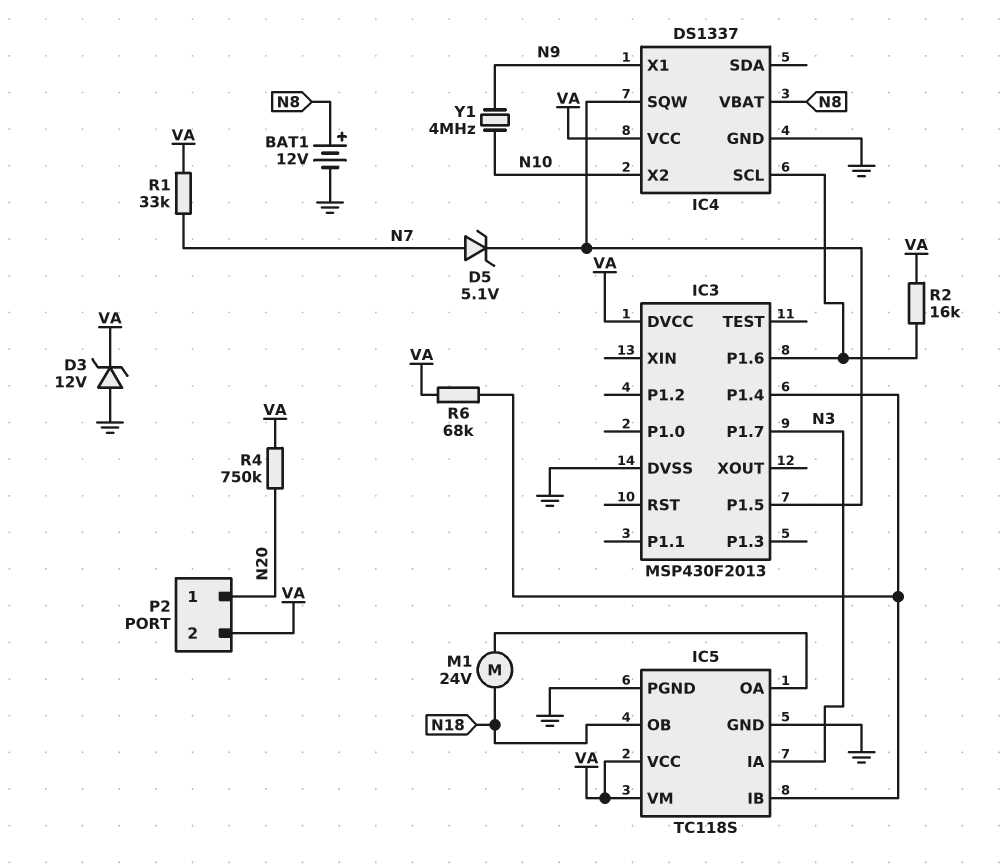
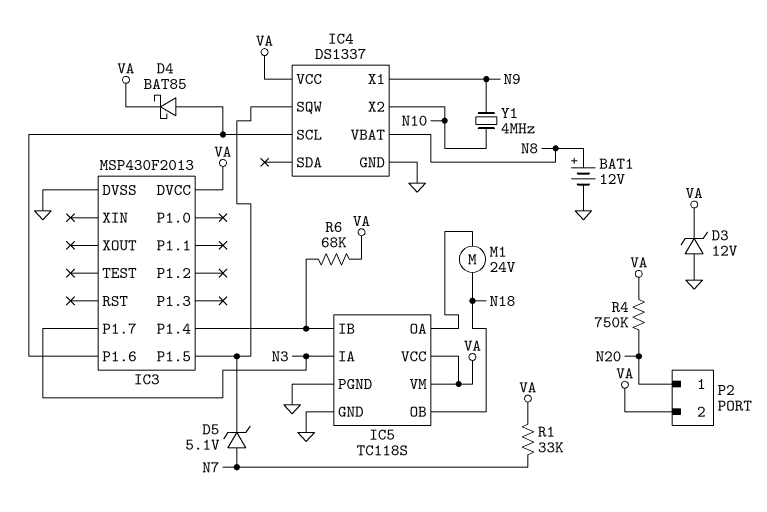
D4: none -> schottky BAT85 (A IC3/P1.6, K VA)
R2: 16k (IC3/P1.6, VA) -> none

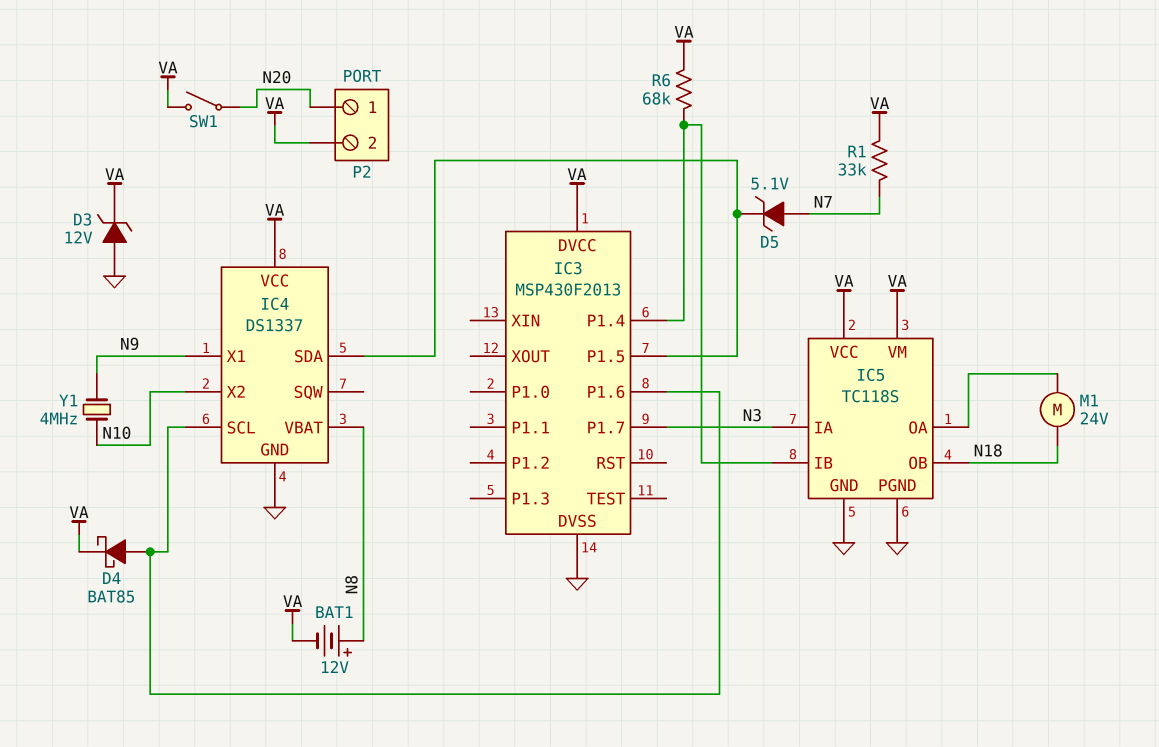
BAT1: 12V (plus N8, minus GND) -> 12V (plus N8, minus VA)
IC4 pin SDA: none -> IC3/P1.5
IC4 pin SQW: IC3/P1.5 -> none
R4: 750k (N20, VA) -> none
SW1: none -> switch (N20, VA)

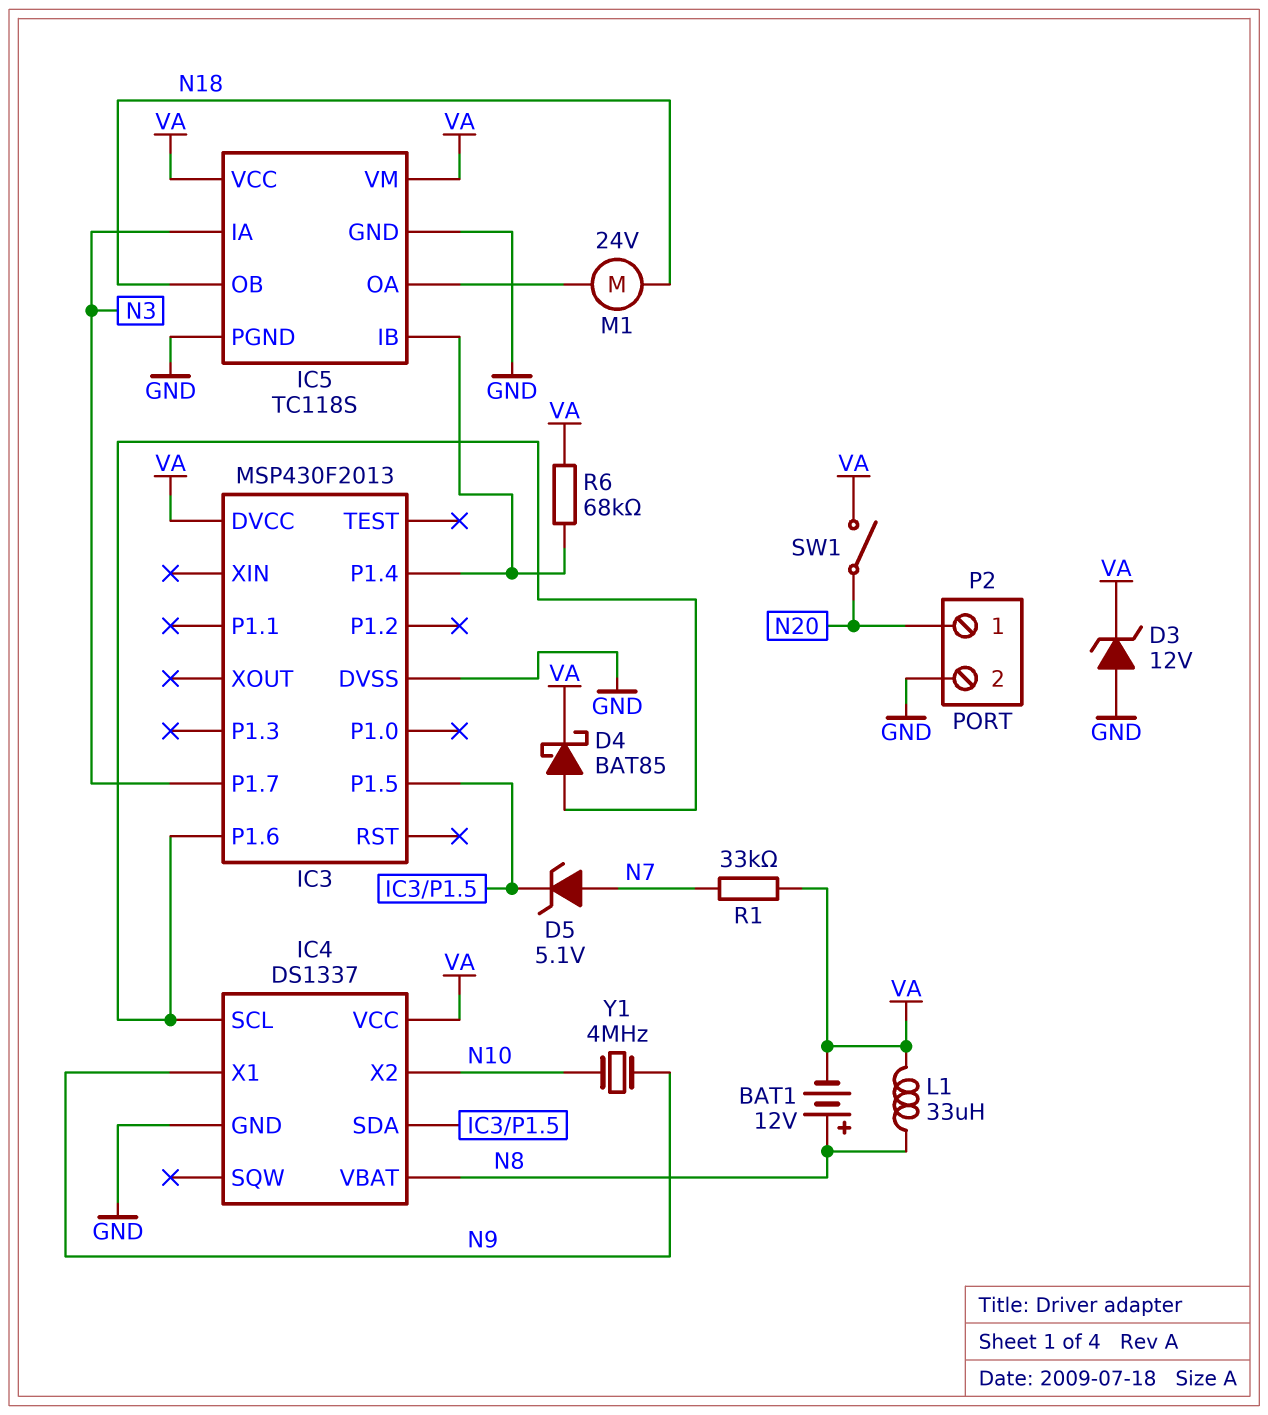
L1: none -> 33uH (N8, VA)
P2 pin 2: VA -> GND

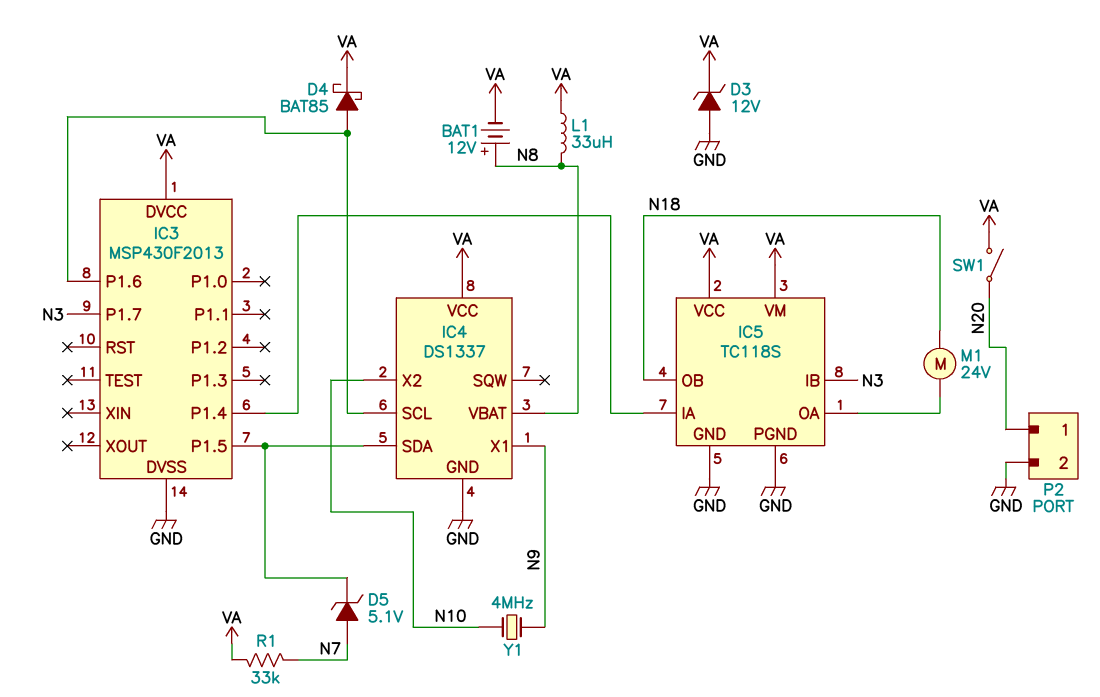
IC5 pin IA: N3 -> IC3/P1.4
IC5 pin IB: IC3/P1.4 -> N3
R6: 68k (IC3/P1.4, VA) -> none

